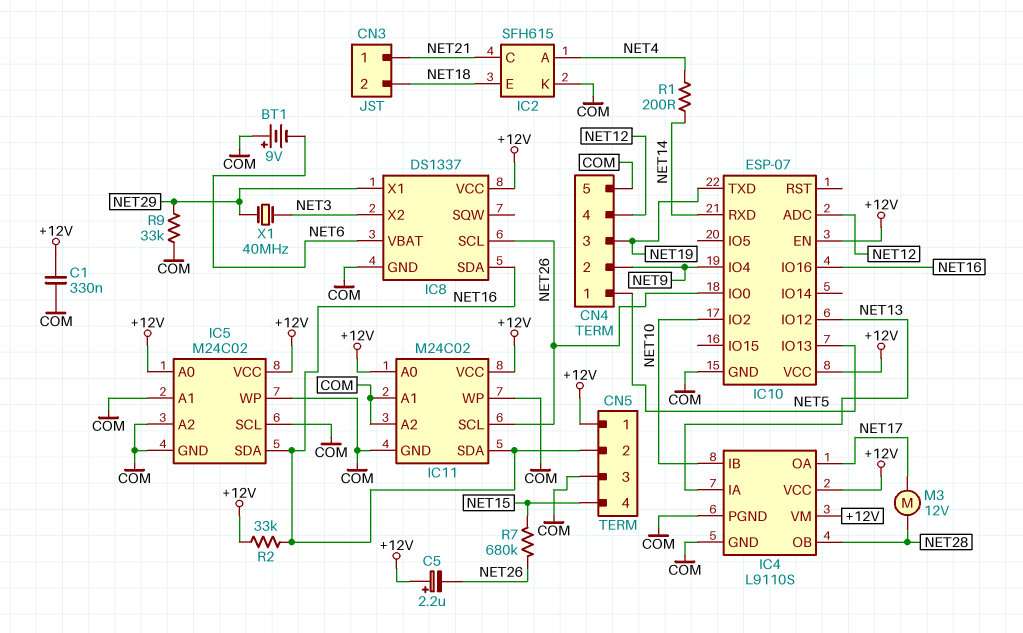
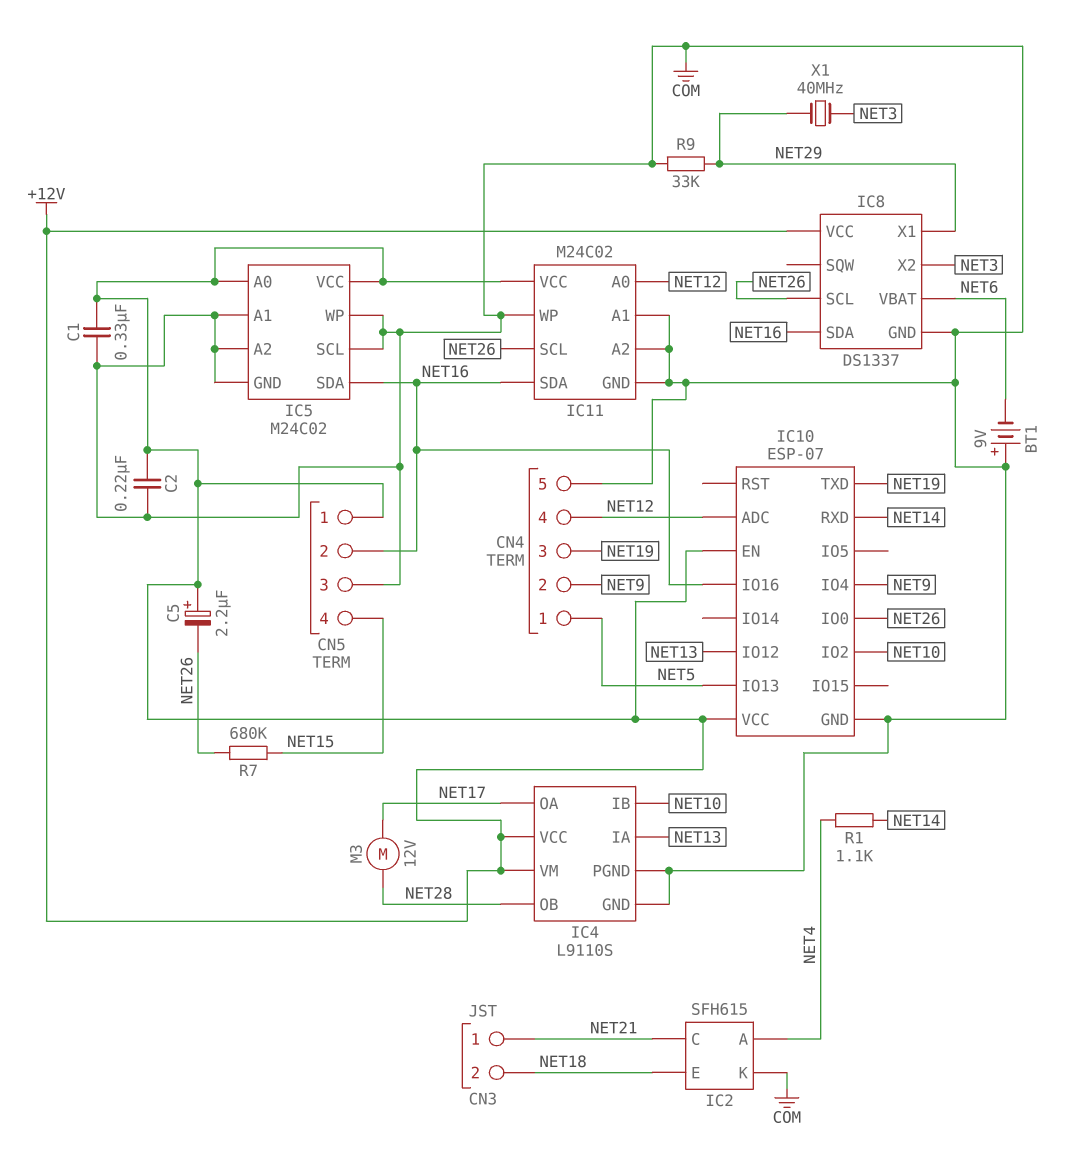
C2: none -> 220nF (+12V, COM)
IC11 pin A0: +12V -> NET12
R1: 200 (NET4, NET14) -> 1.1k (NET4, NET14)
R2: 33k (+12V, NET16) -> none

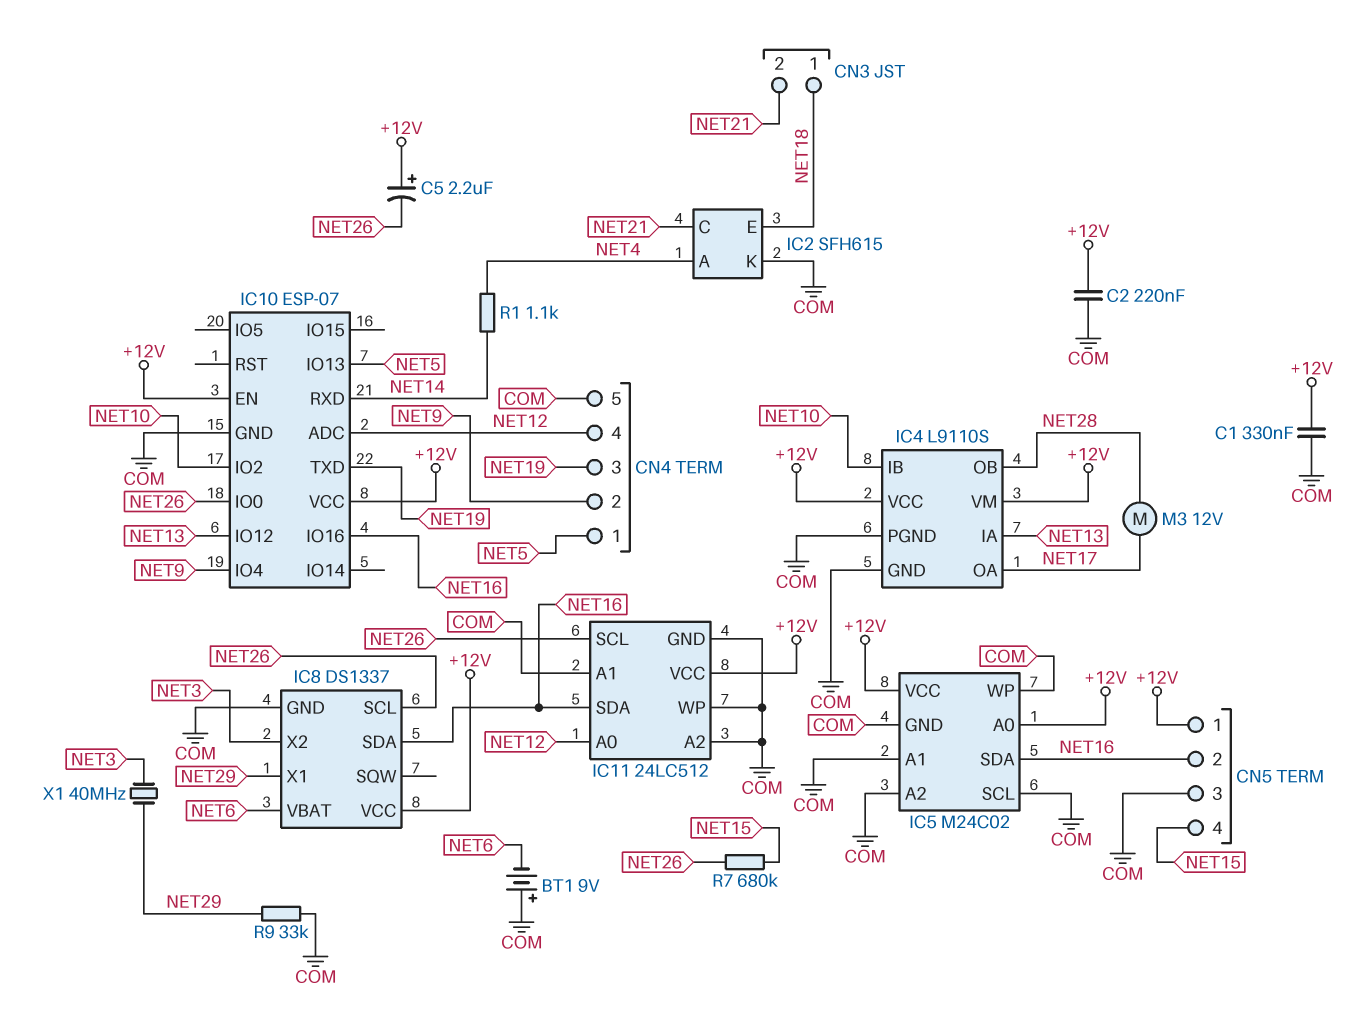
CN3 pin 1: NET21 -> NET18
CN3 pin 2: NET18 -> NET21
IC11: M24C02 -> 24LC512

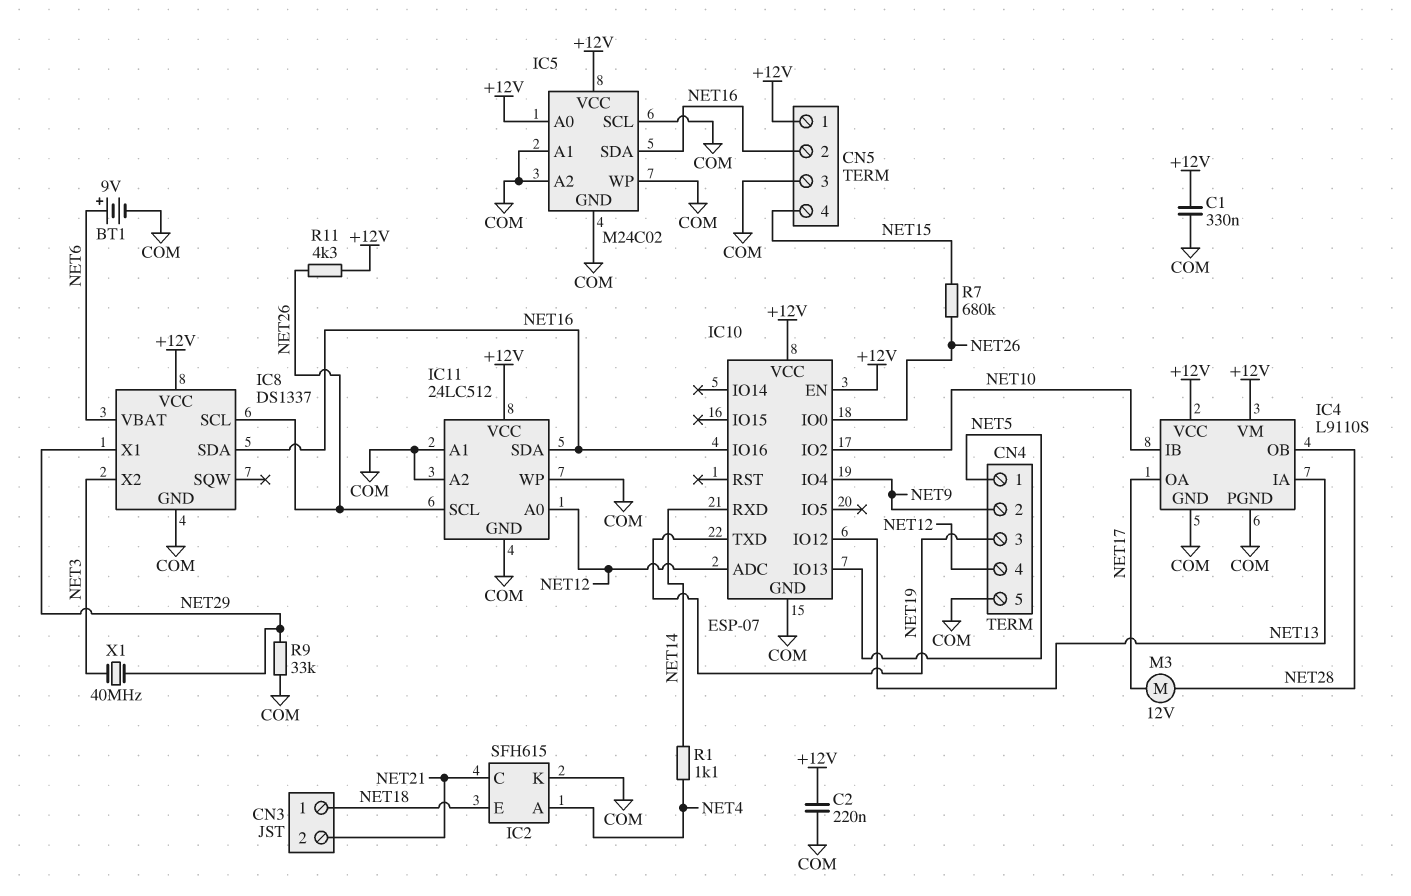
BT1: 9V (plus COM, minus NET6) -> 9V (plus NET6, minus COM)
C5: 2.2uF (plus +12V, minus NET26) -> none
R11: none -> 4.3k (+12V, NET26)

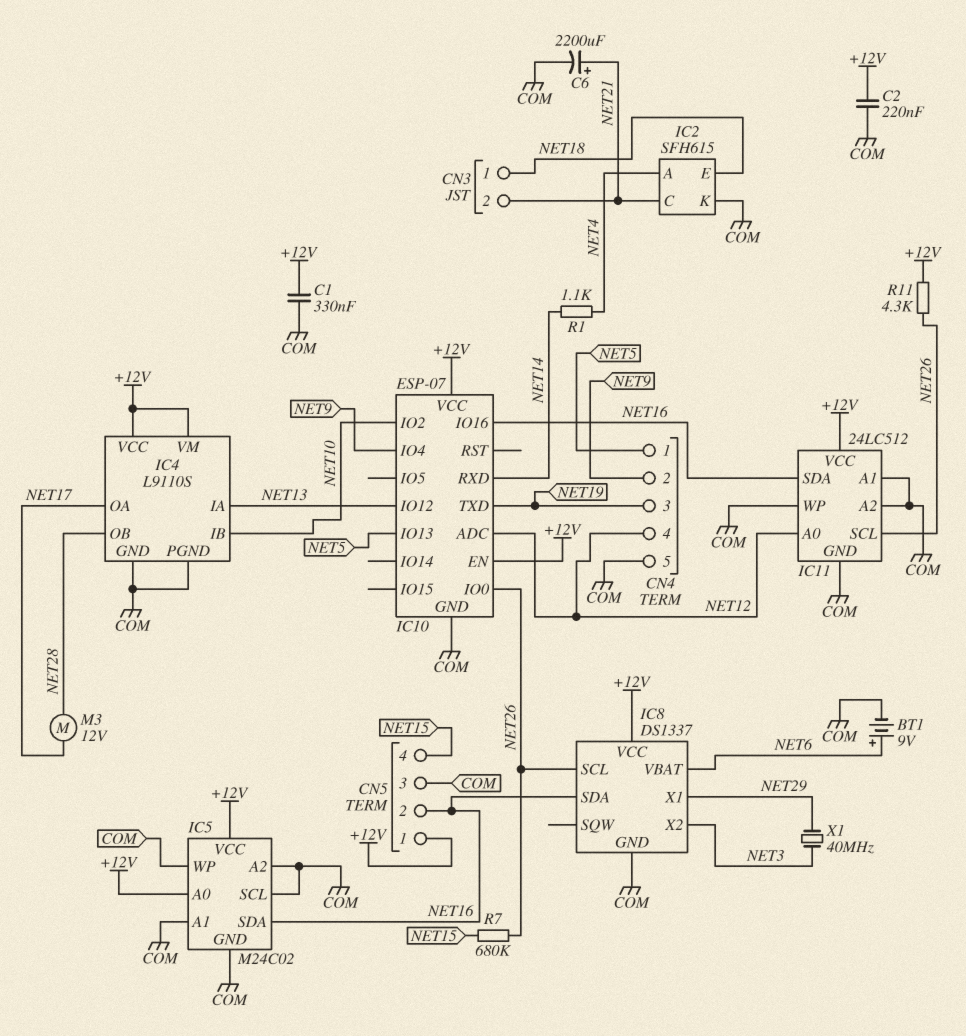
C6: none -> 2200uF (plus NET21, minus COM)
R9: 33k (COM, NET29) -> none

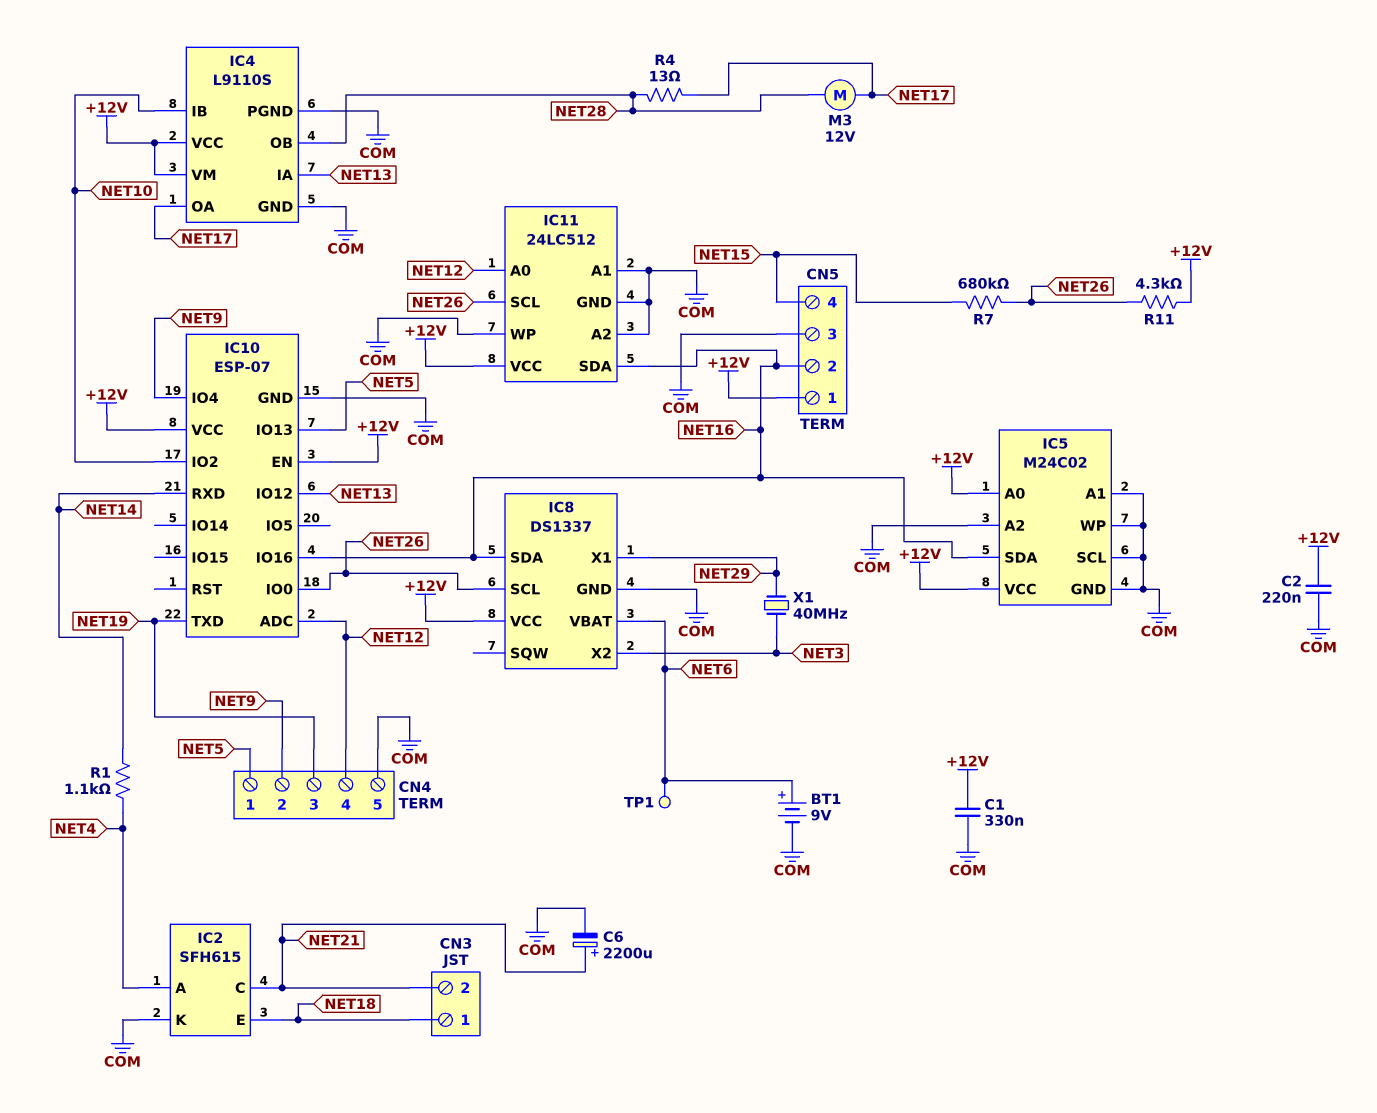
R4: none -> 13 (NET17, NET28)
TP1: none -> test point (NET6)

